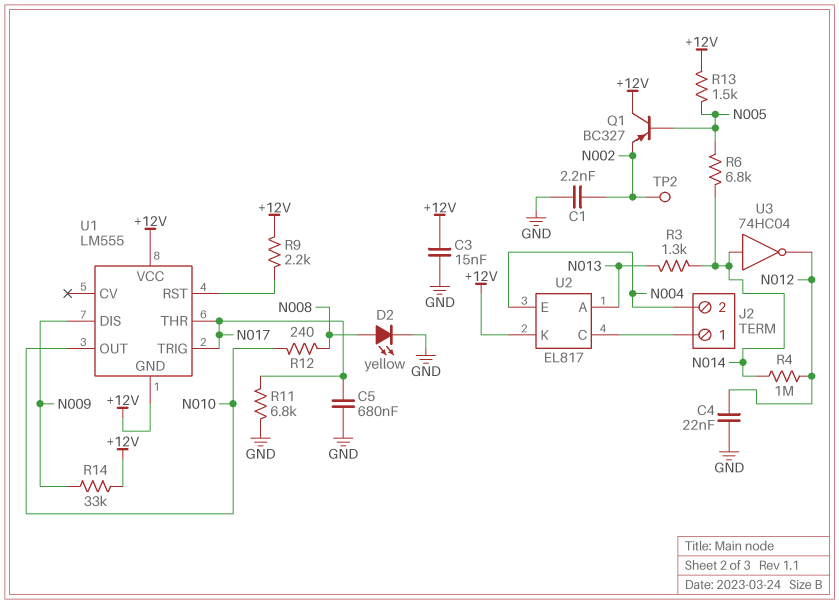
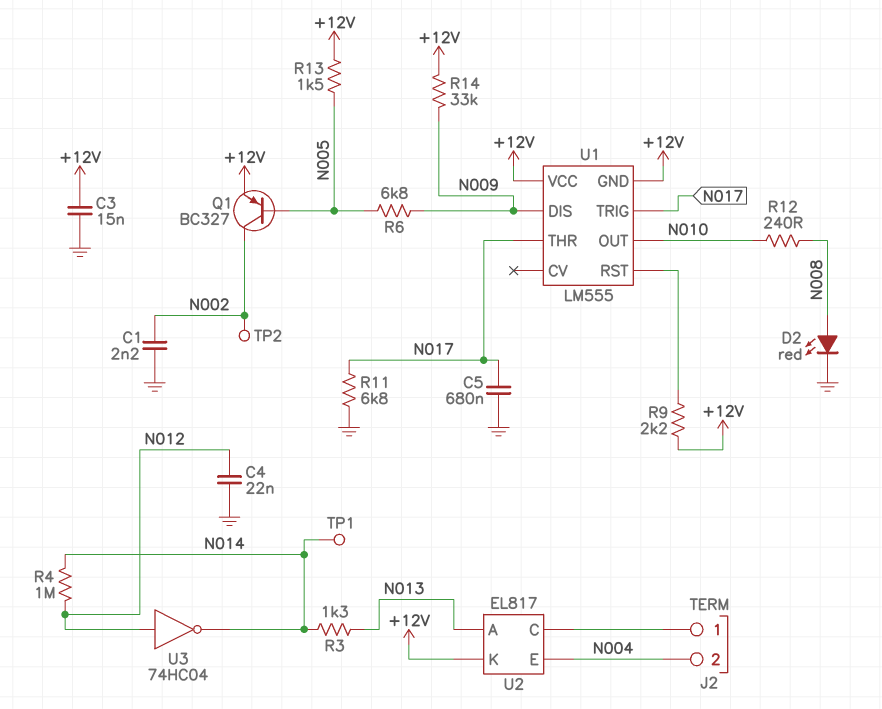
D2: LED yellow (A N008, K GND) -> LED red (A N008, K GND)
Q1: PNP BC327 (B N005, C +12V, E N002) -> PNP BC327 (B N005, C N002, E +12V)
R6: 6.8k (N005, N014) -> 6.8k (N005, N009)
TP1: none -> test point (N014)
U3: NOT 74HC04 (in N014, out N012) -> NOT 74HC04 (in N012, out N014)

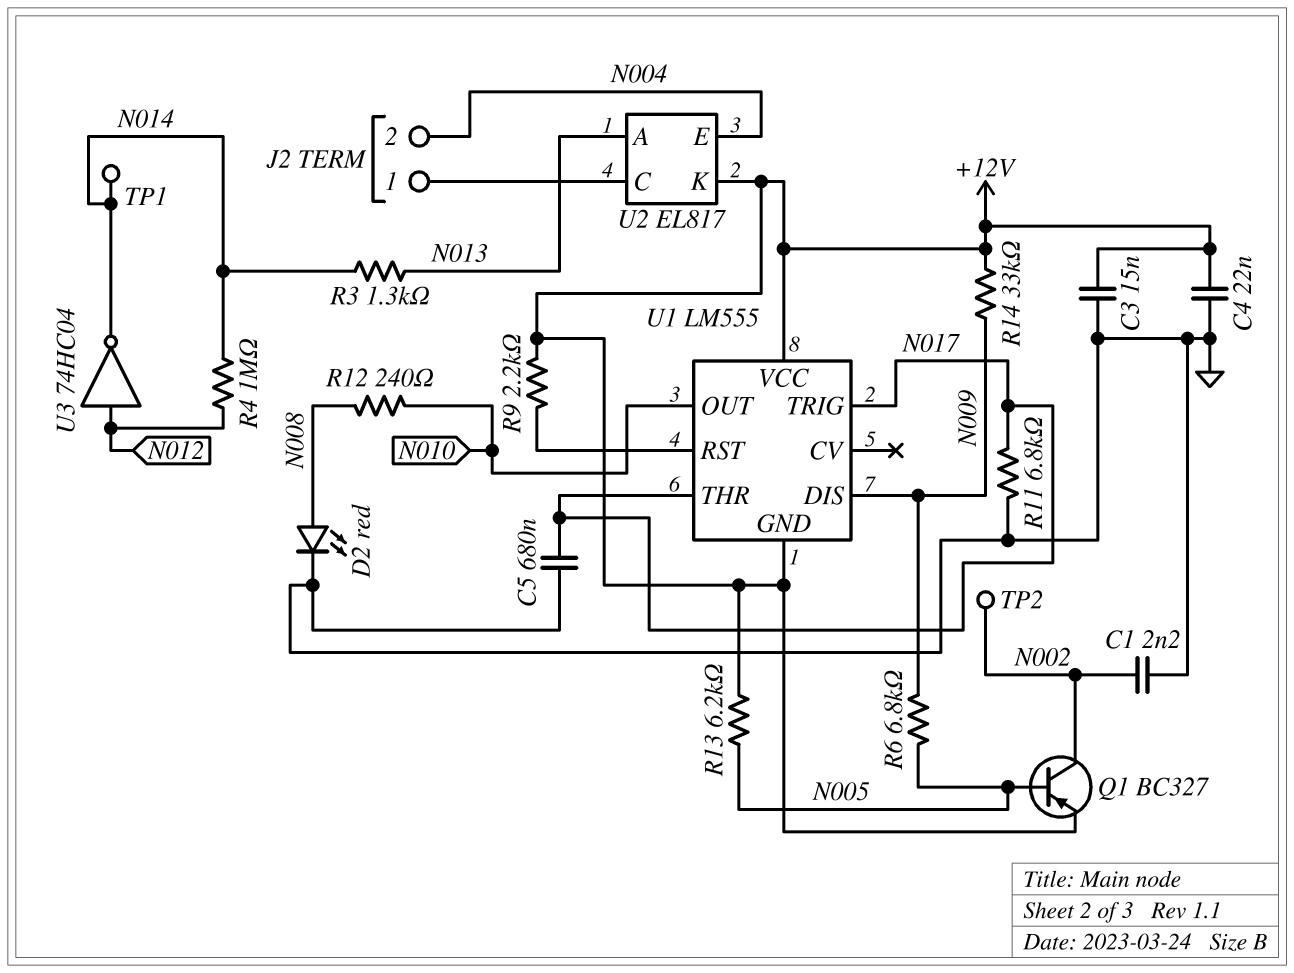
C4: 22nF (GND, N012) -> 22nF (+12V, GND)
R13: 1.5k (+12V, N005) -> 6.2k (+12V, N005)

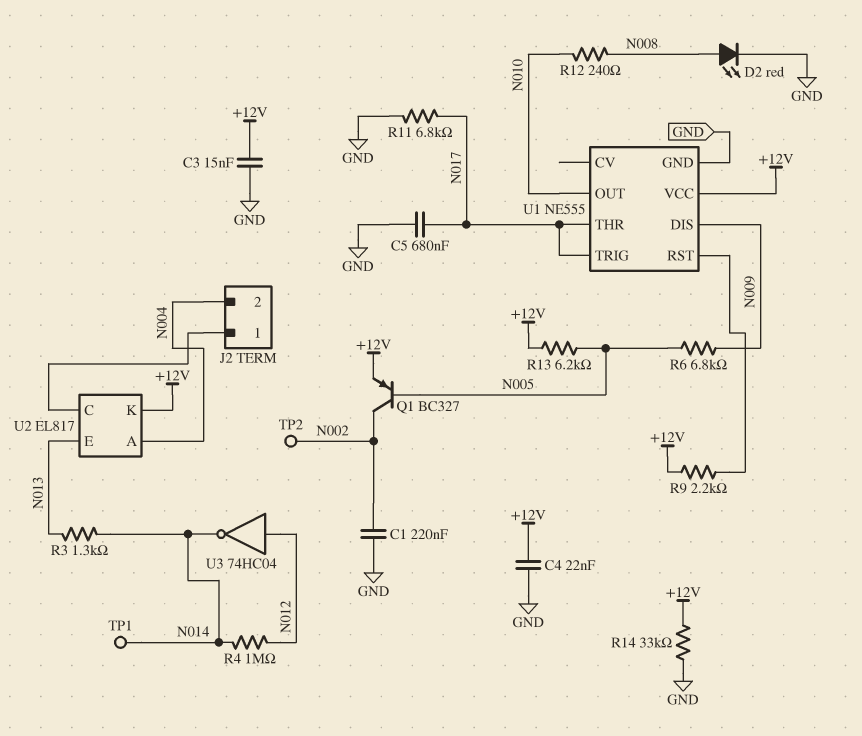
C1: 2.2nF (GND, N002) -> 220nF (GND, N002)
R14: 33k (+12V, N009) -> 33k (+12V, GND)
U1: LM555 -> NE555
U1 pin GND: +12V -> GND
U2 pin A: N013 -> N004
U2 pin E: N004 -> N013

